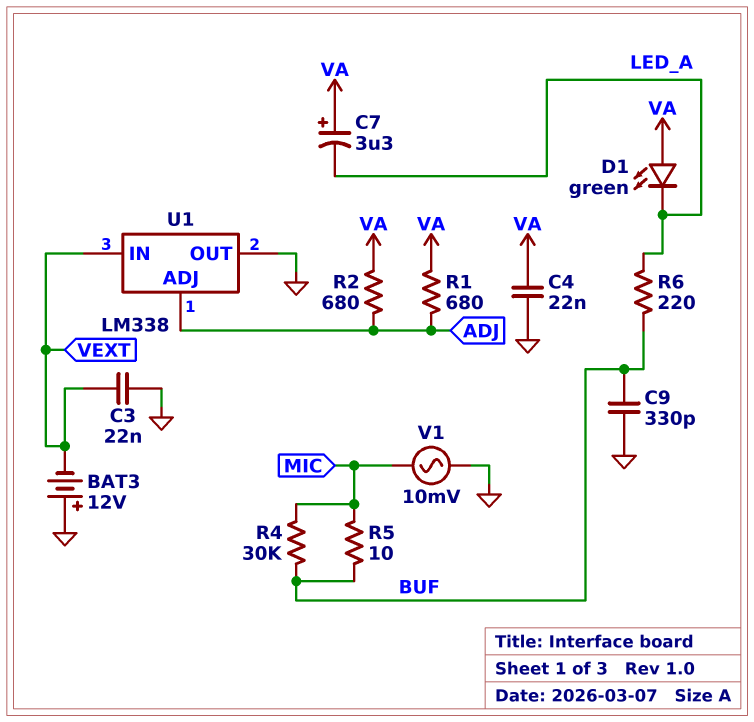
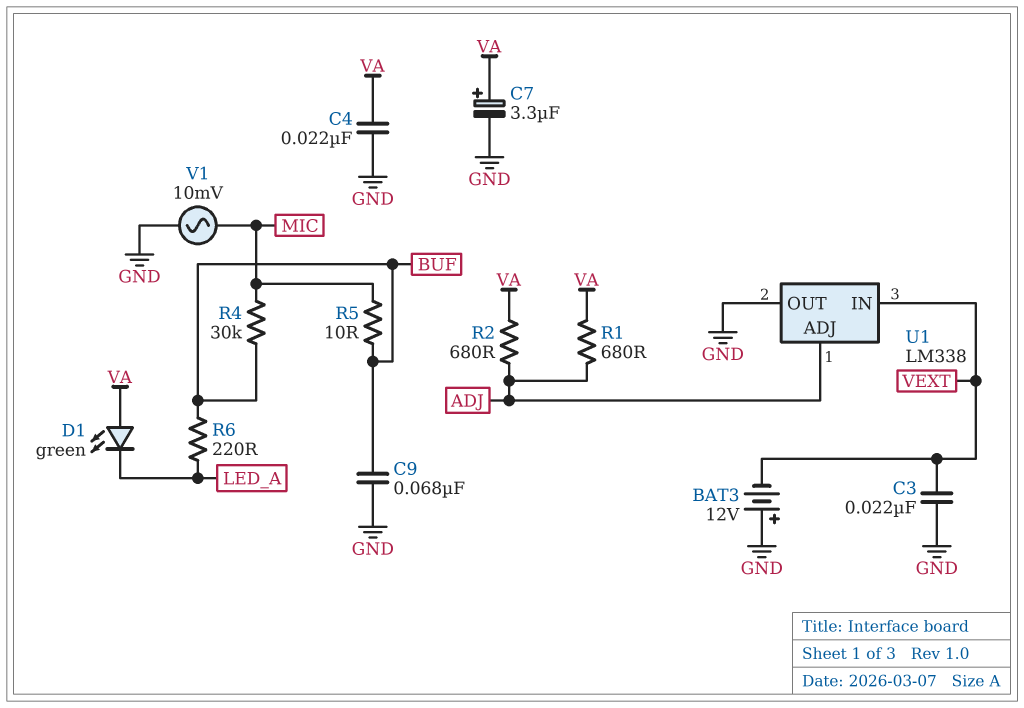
C7: 3.3uF (plus VA, minus LED_A) -> 3.3uF (plus VA, minus GND)
C9: 330pF (BUF, GND) -> 68nF (BUF, GND)

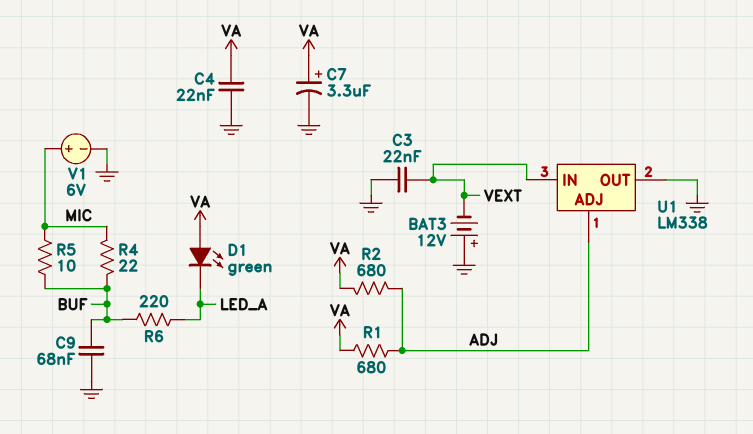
R4: 30k (BUF, MIC) -> 22 (BUF, MIC)
V1: AC 10mV (GND, MIC) -> 6V (plus MIC, minus GND)

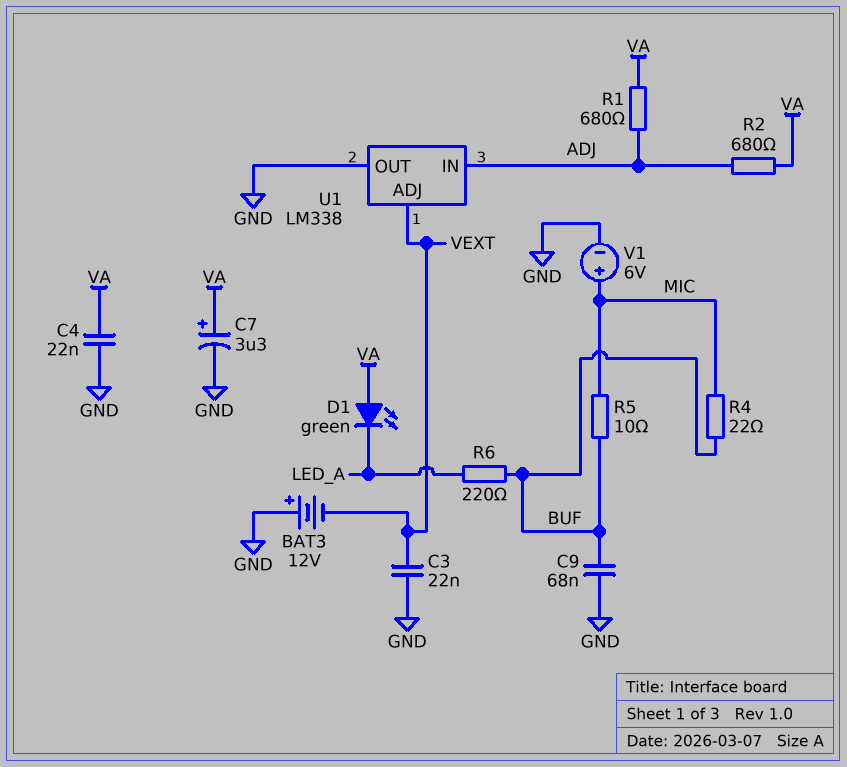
U1 pin ADJ: ADJ -> VEXT
U1 pin IN: VEXT -> ADJ

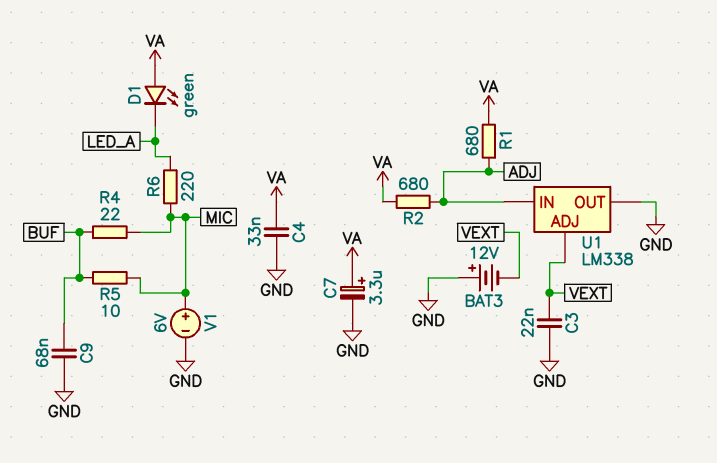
C4: 22nF (GND, VA) -> 33nF (GND, VA)
R6: 220 (BUF, LED_A) -> 220 (LED_A, MIC)

